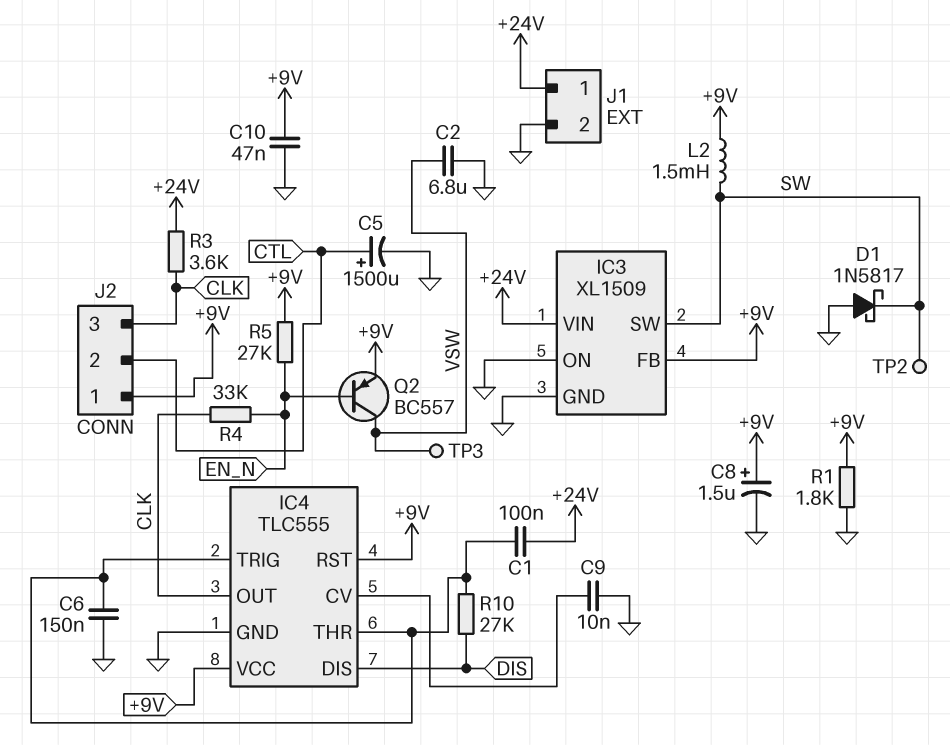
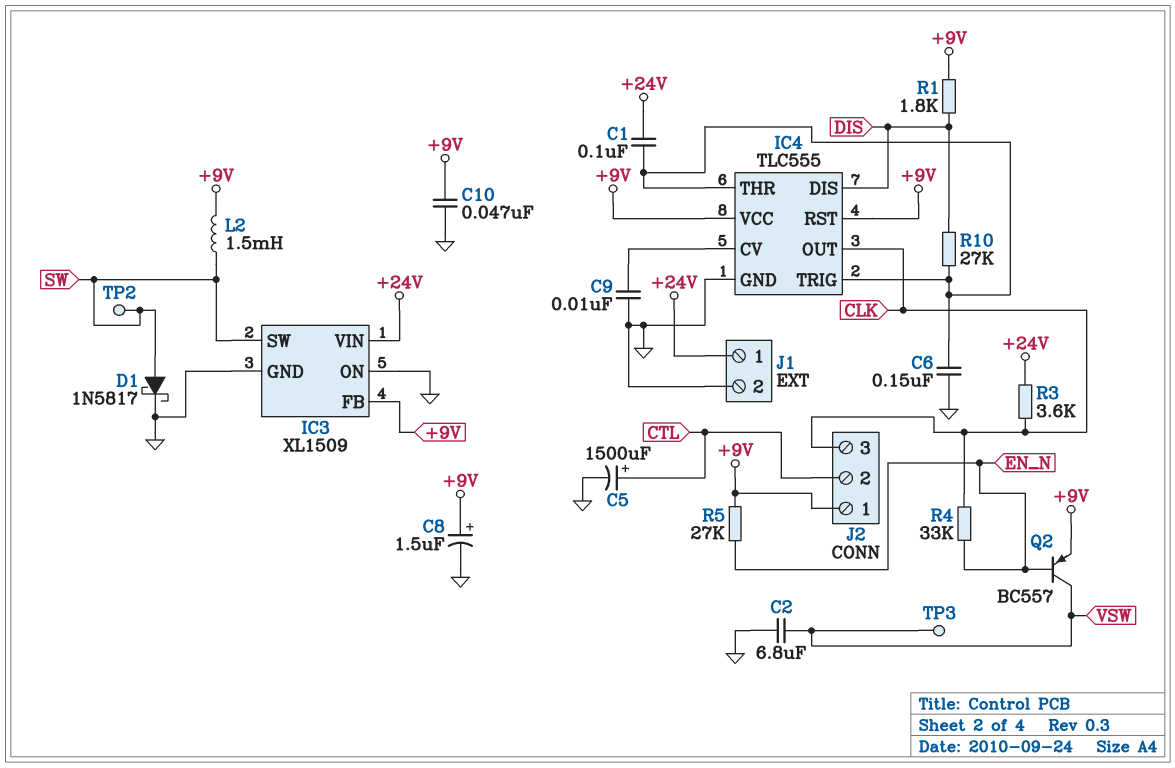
D1: schottky 1N5817 (A GND, K SW) -> schottky 1N5817 (A SW, K GND)
R1: 1.8k (+9V, GND) -> 1.8k (+9V, DIS)

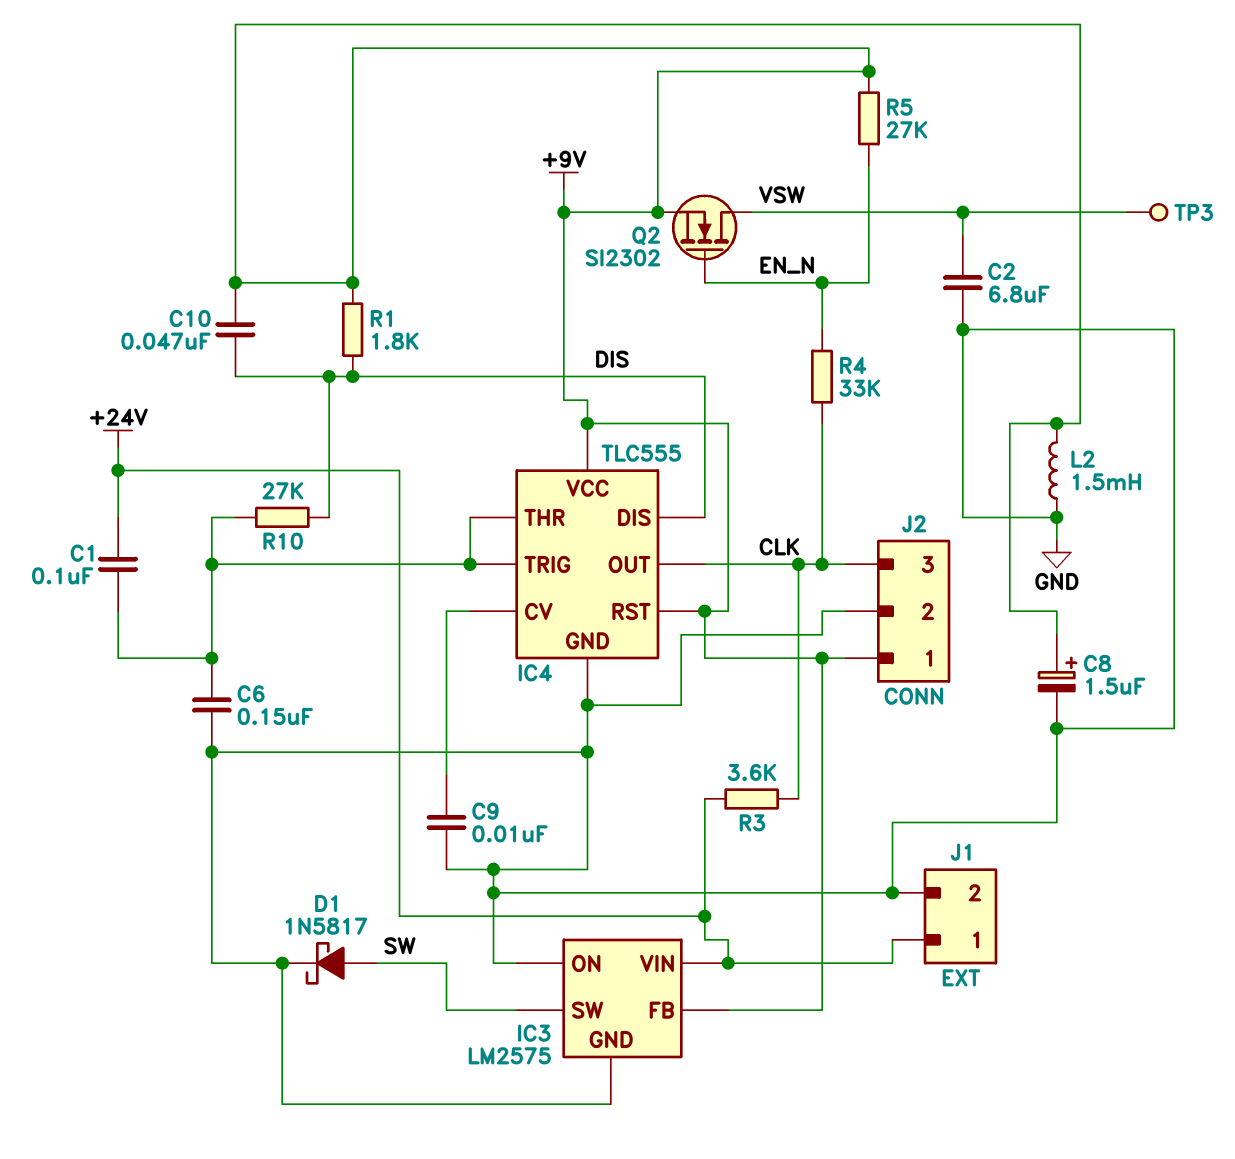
C5: 1500uF (plus CTL, minus GND) -> none
C10: 47nF (+9V, GND) -> 47nF (+9V, DIS)
IC3: XL1509 -> LM2575
J2 pin 2: CTL -> GND
L2: 1.5mH (+9V, SW) -> 1.5mH (+9V, GND)
Q2: PNP BC557 (B EN_N, C VSW, E +9V) -> NMOS SI2302 (G EN_N, D VSW, S +9V)
TP2: test point (SW) -> none

